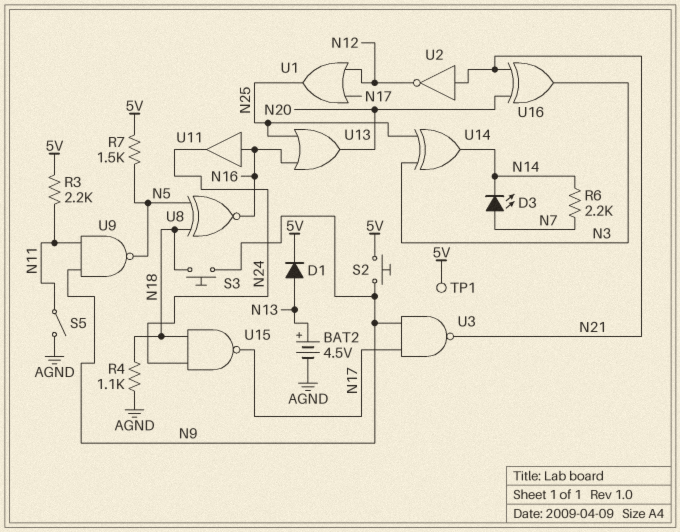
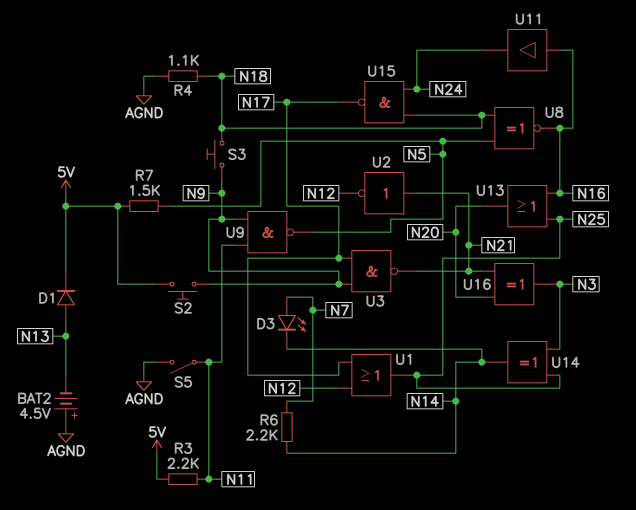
BAT2: 4.5V (plus N13, minus AGND) -> 4.5V (plus AGND, minus N13)
TP1: test point (5V) -> none

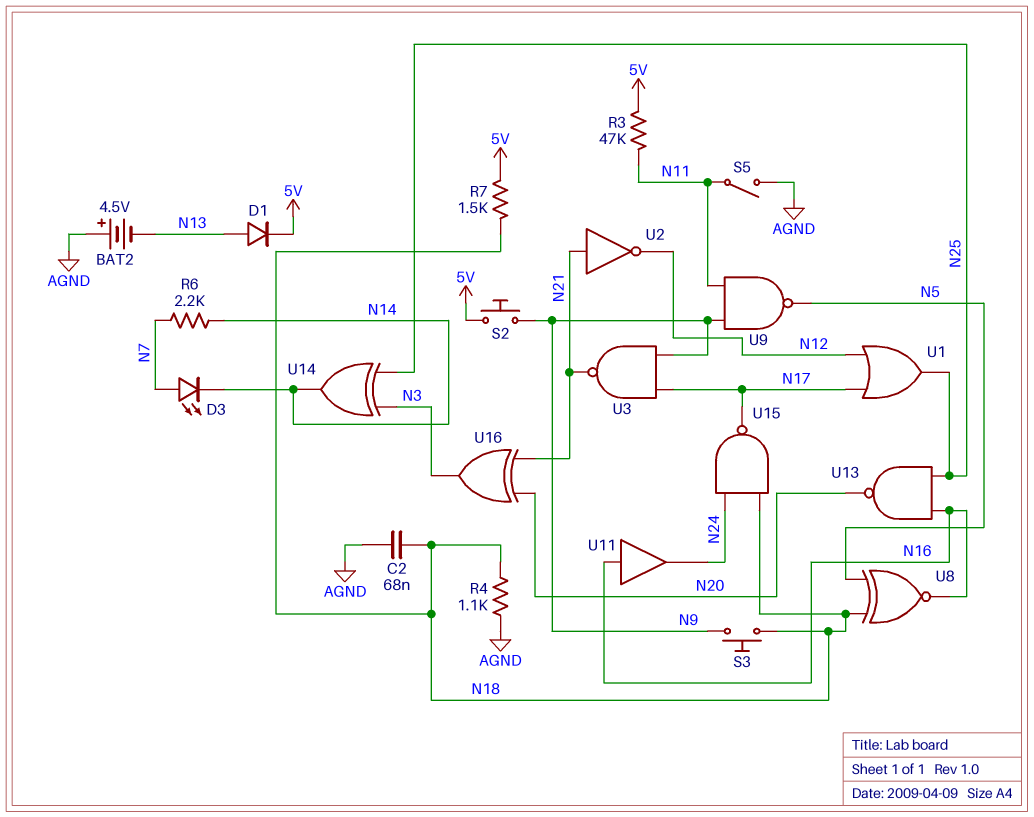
C2: none -> 68nF (AGND, N18)
R3: 2.2k (5V, N11) -> 47k (5V, N11)
R7: 1.5k (5V, N5) -> 1.5k (5V, N18)
U13: OR (in N16, in N25, out N20) -> NAND (in N16, in N25, out N20)

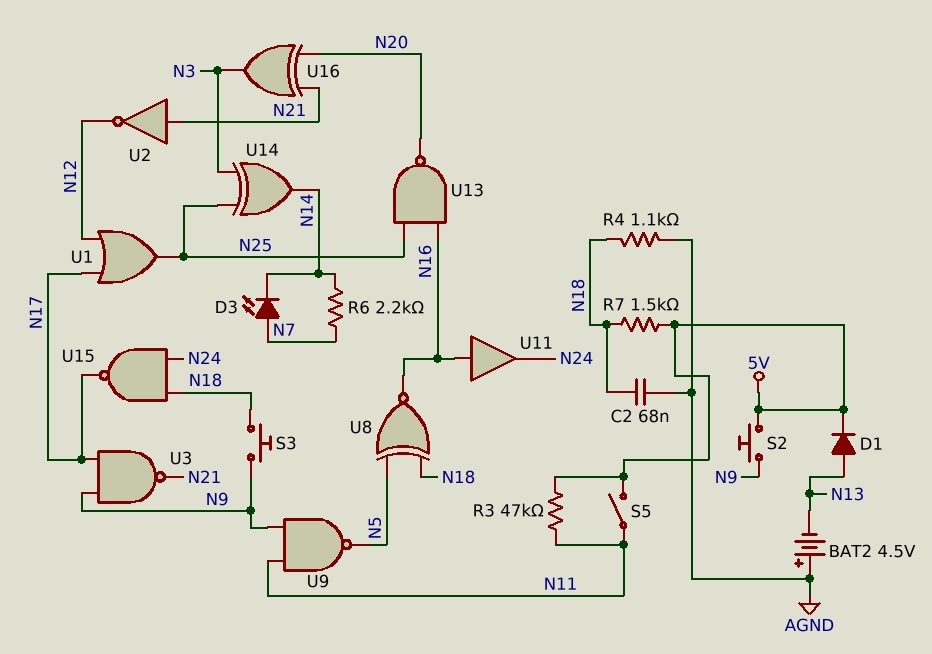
S5: switch (AGND, N11) -> switch (5V, N11)

